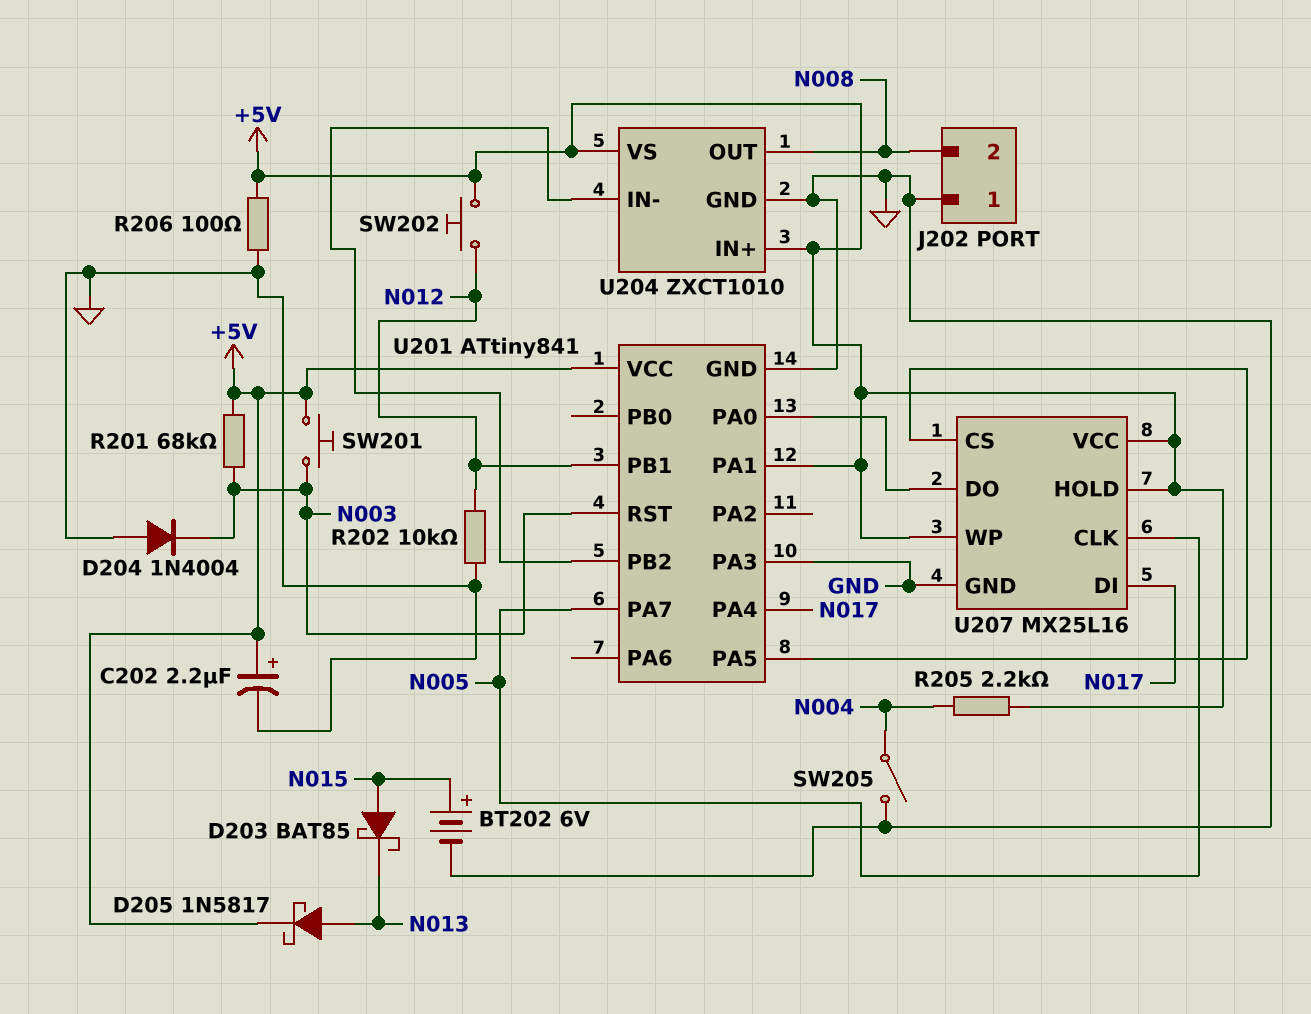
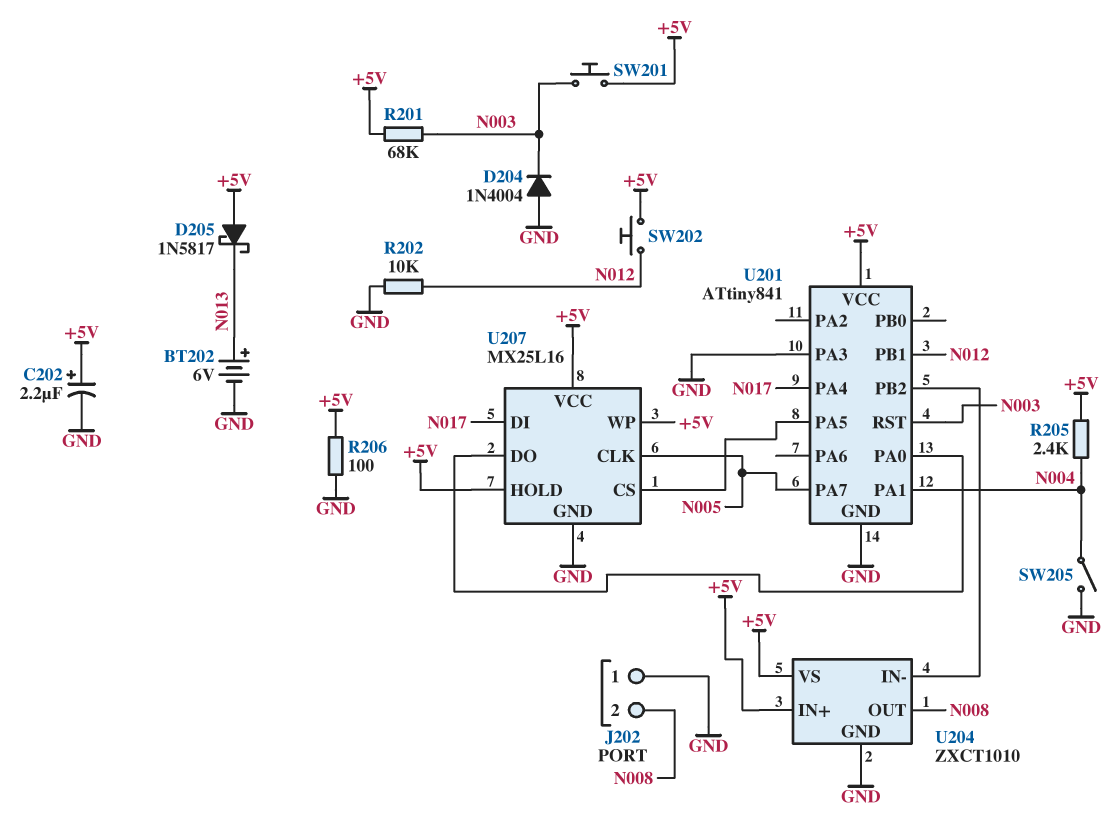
BT202: 6V (plus N015, minus GND) -> 6V (plus N013, minus GND)
D203: schottky BAT85 (A N015, K N013) -> none
D205: schottky 1N5817 (A N013, K +5V) -> schottky 1N5817 (A +5V, K N013)
R205: 2.2k (+5V, N004) -> 2.4k (+5V, N004)
U201 pin PA1: +5V -> N004

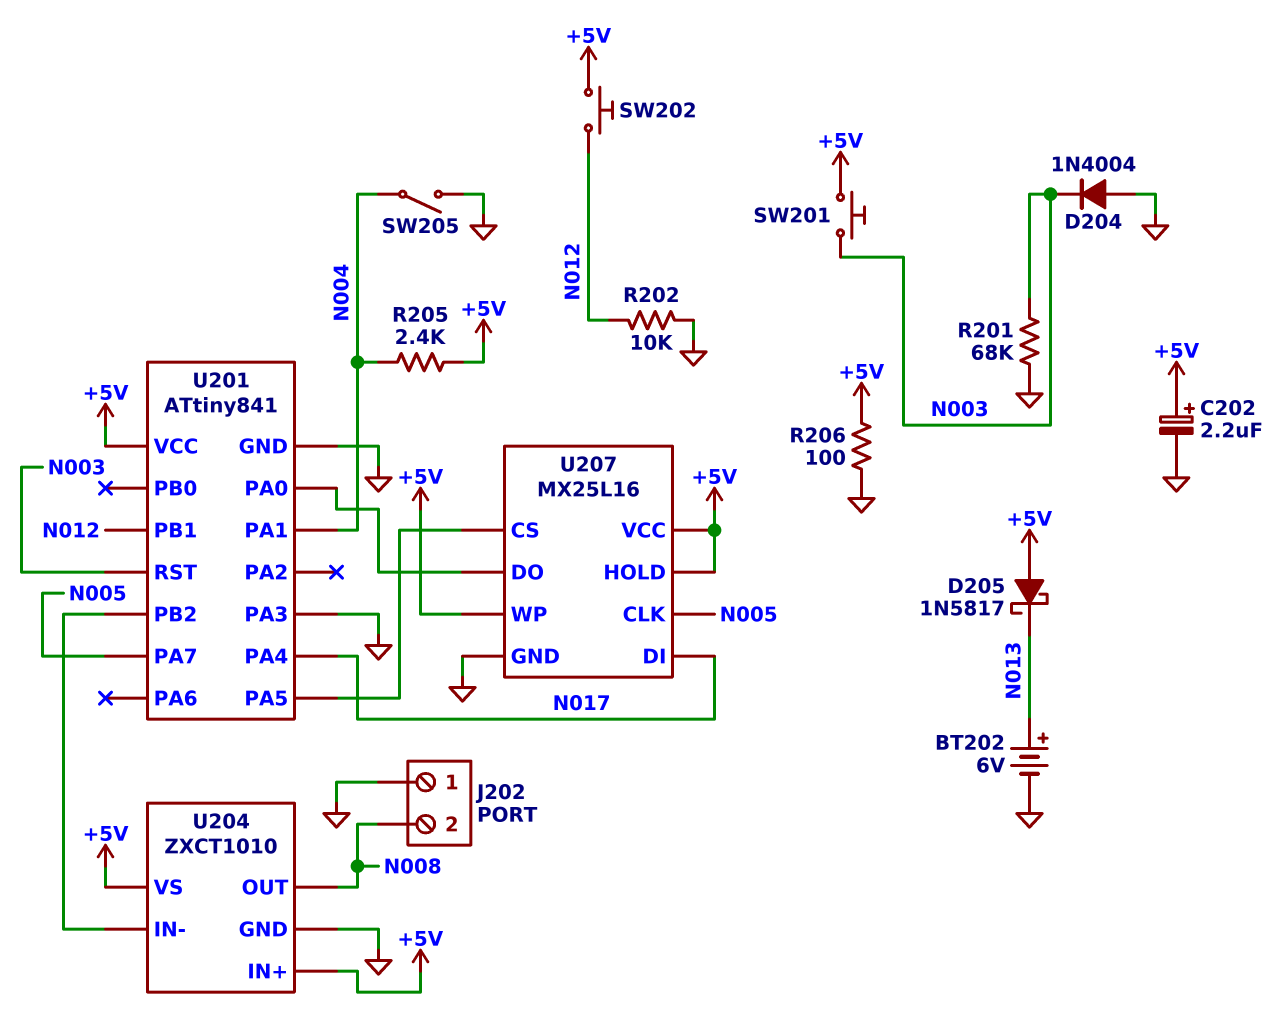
R201: 68k (+5V, N003) -> 68k (GND, N003)

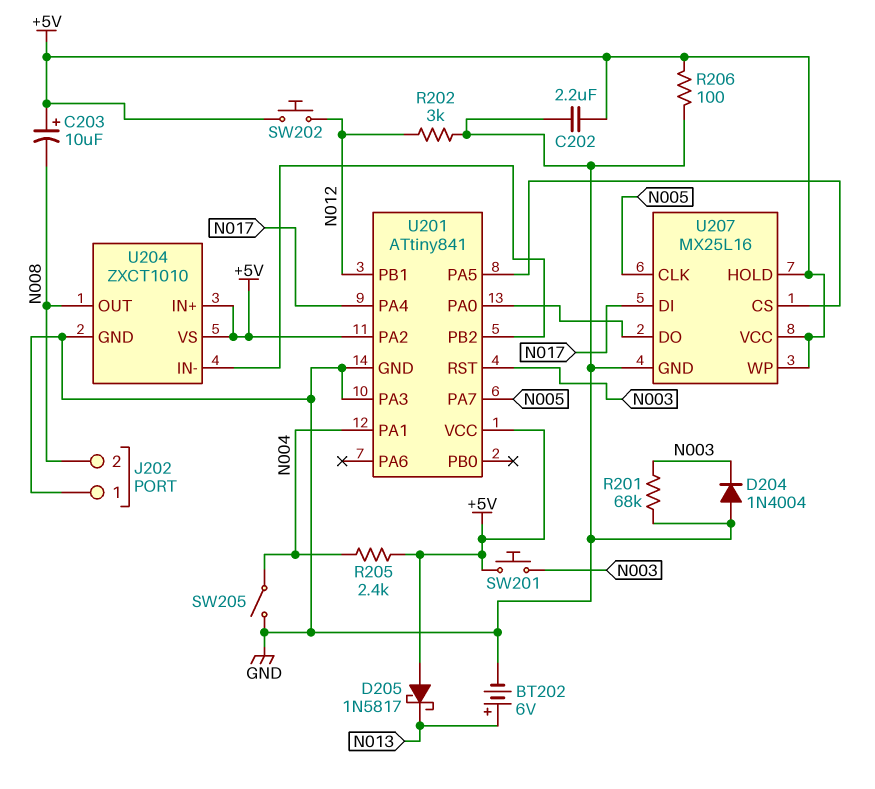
C202: 2.2uF (plus +5V, minus GND) -> 2.2uF (+5V, GND)
C203: none -> 10uF (plus +5V, minus N008)
R202: 10k (GND, N012) -> 3k (GND, N012)
U201 pin PA2: none -> +5V

